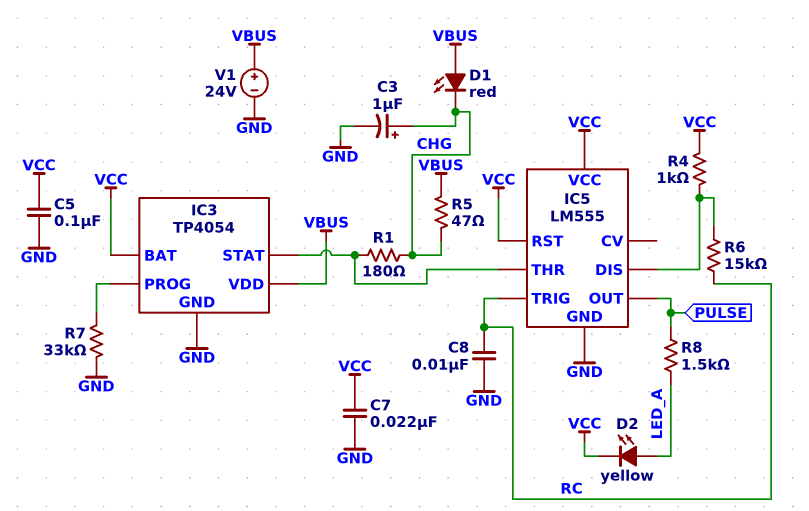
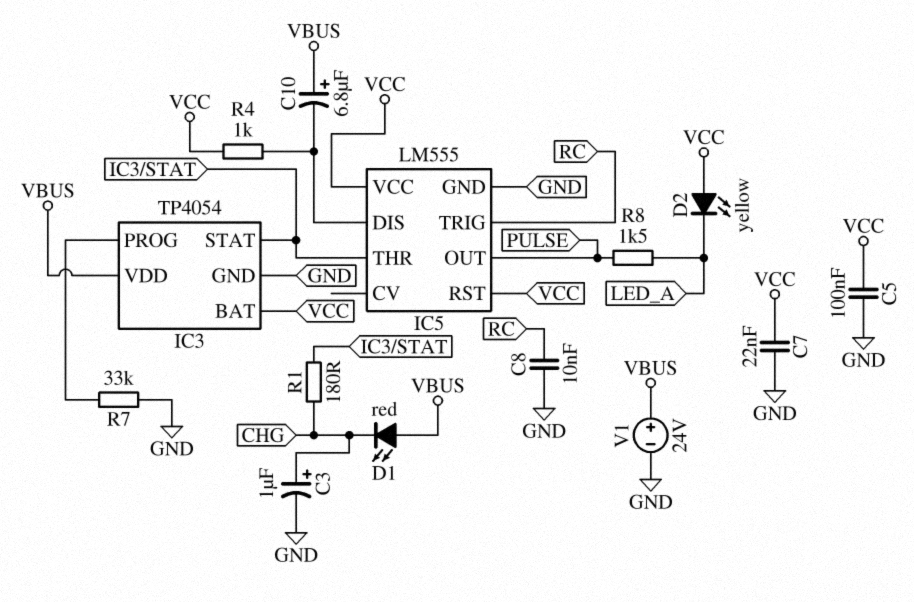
C10: none -> 6.8uF (plus VBUS, minus IC5/DIS)
D2: LED yellow (A LED_A, K VCC) -> LED yellow (A VCC, K LED_A)
R5: 47 (CHG, VBUS) -> none
R6: 15k (IC5/DIS, RC) -> none

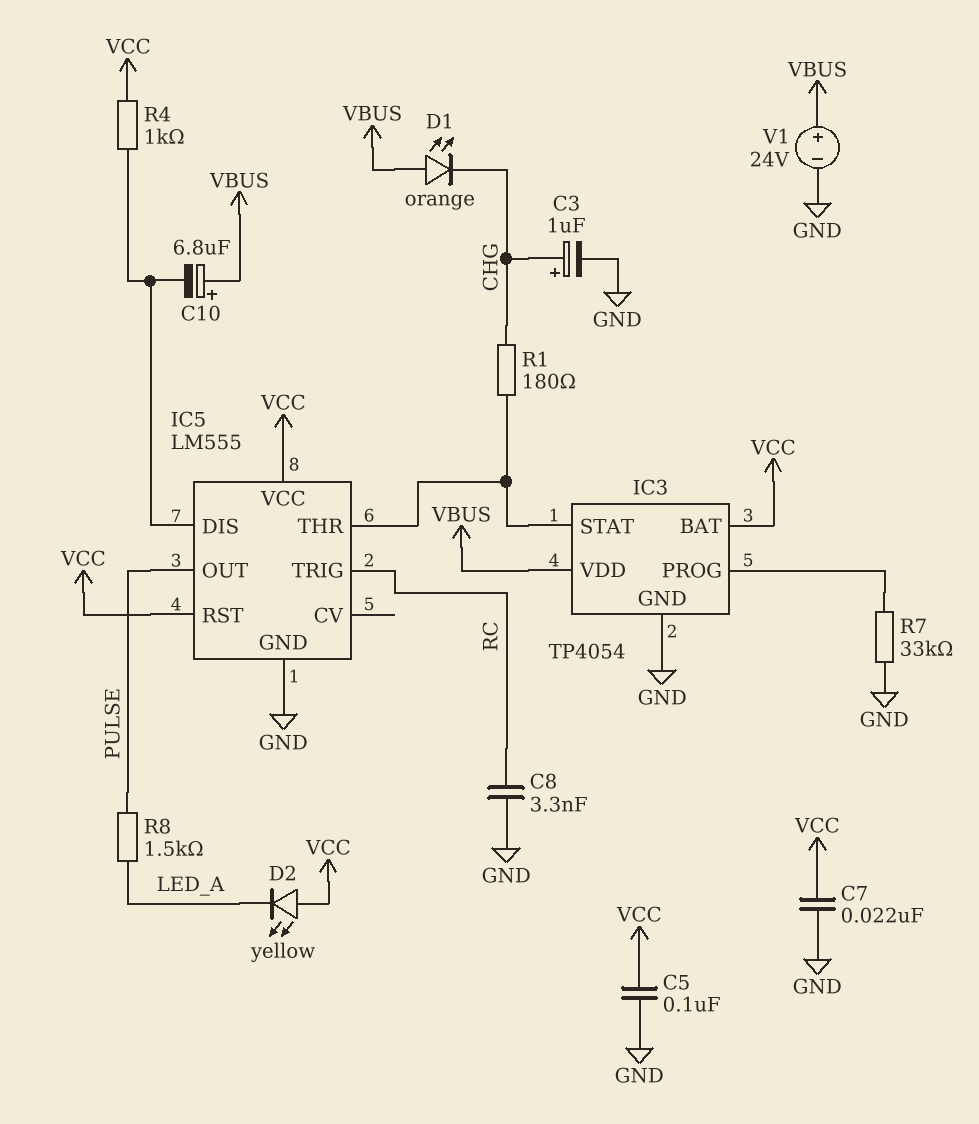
C8: 10nF (GND, RC) -> 3.3nF (GND, RC)
D1: LED red (A VBUS, K CHG) -> LED orange (A VBUS, K CHG)

